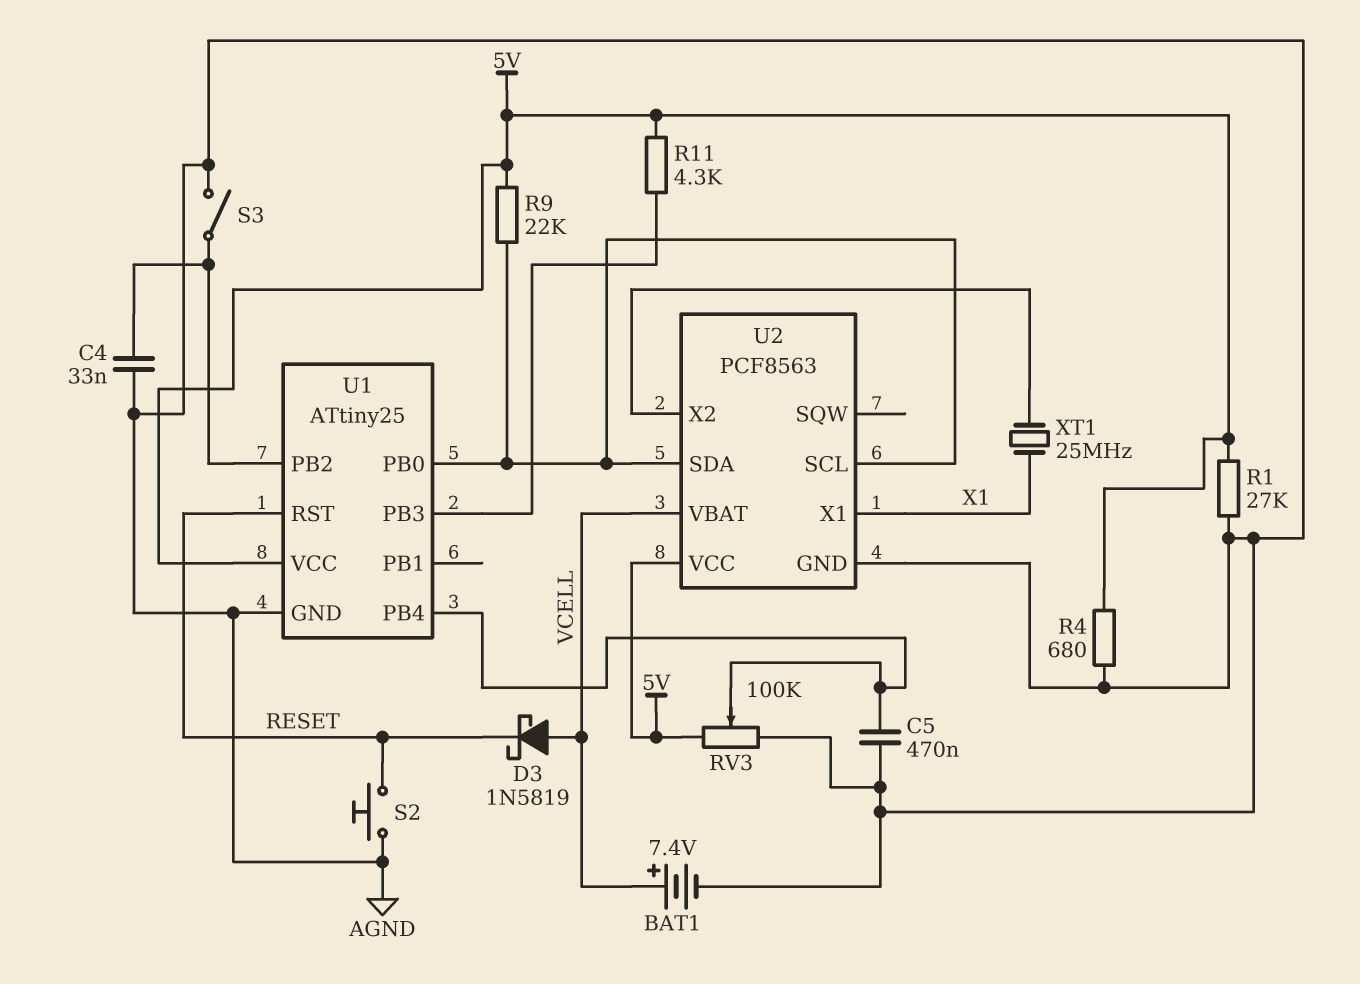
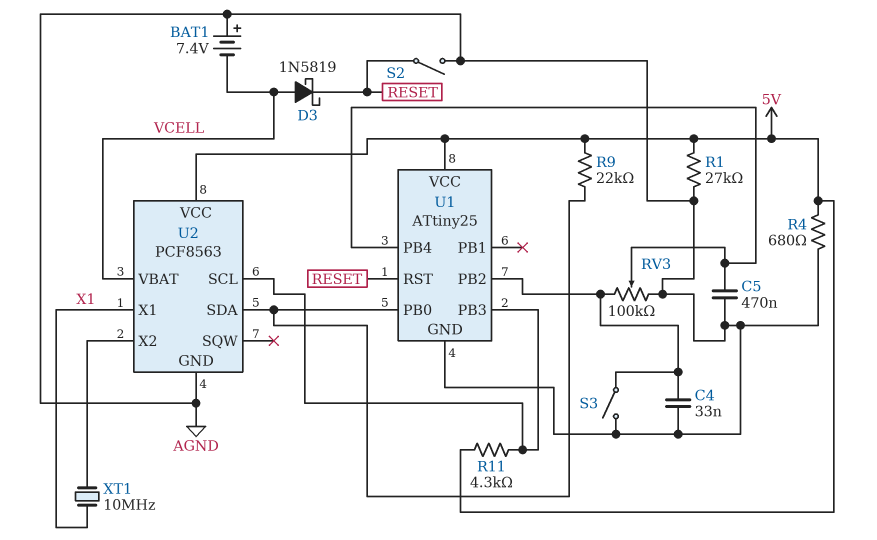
BAT1: 7.4V (plus VCELL, minus AGND) -> 7.4V (plus AGND, minus VCELL)
RV3: 100k (5V, AGND, wiper U1/PB4) -> 100k (AGND, U1/PB2, wiper U1/PB4)
S2: button (AGND, RESET) -> switch (AGND, RESET)
U2 pin SCL: U1/PB0 -> U1/PB3
XT1: 25MHz (U2/X2, X1) -> 10MHz (U2/X2, X1)

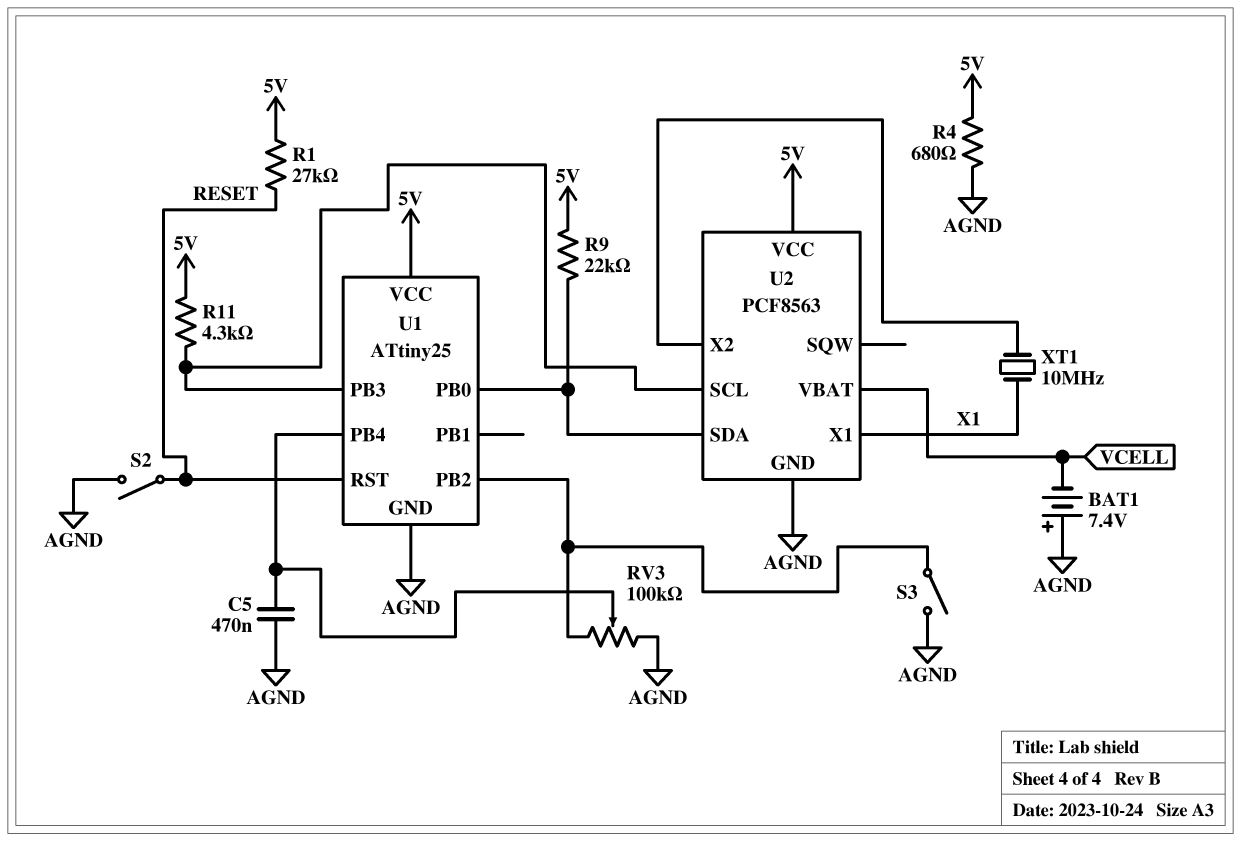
C4: 33nF (AGND, U1/PB2) -> none
D3: schottky 1N5819 (A VCELL, K RESET) -> none
R1: 27k (5V, AGND) -> 27k (5V, RESET)

